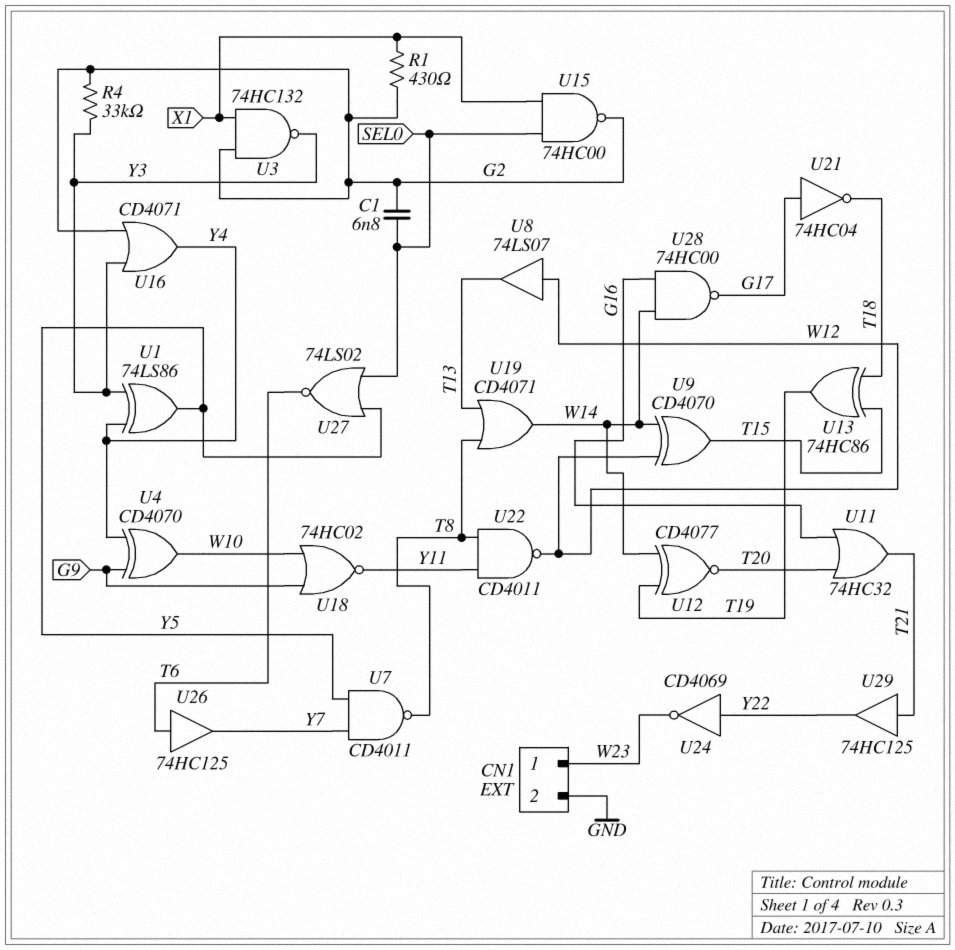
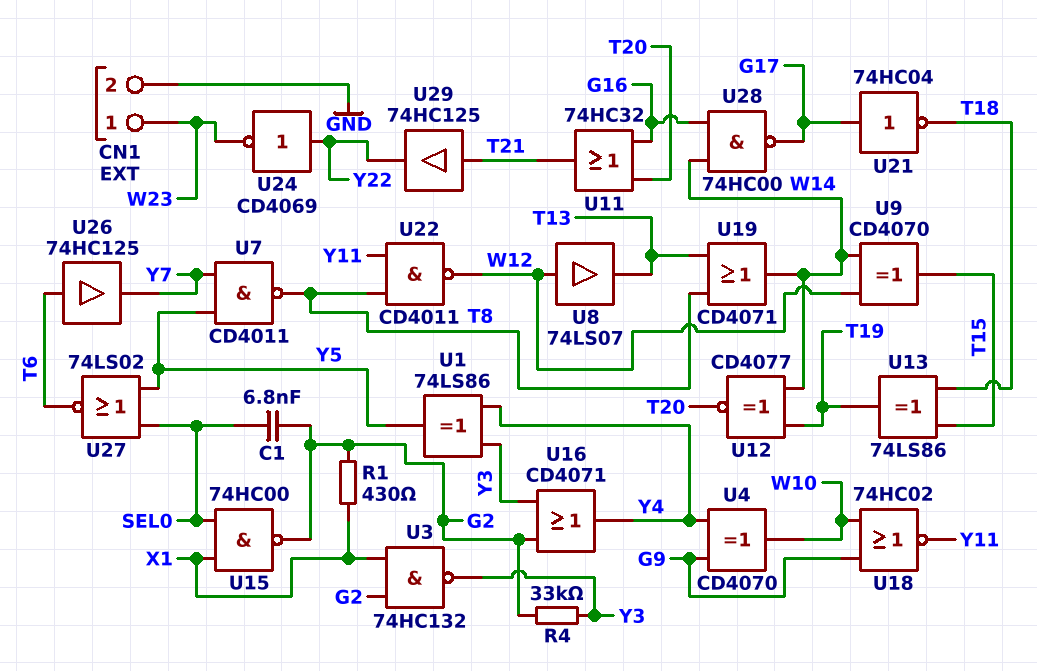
U13: XOR 74HC86 (in T15, in T18, out T19) -> XOR 74LS86 (in T15, in T18, out T19)

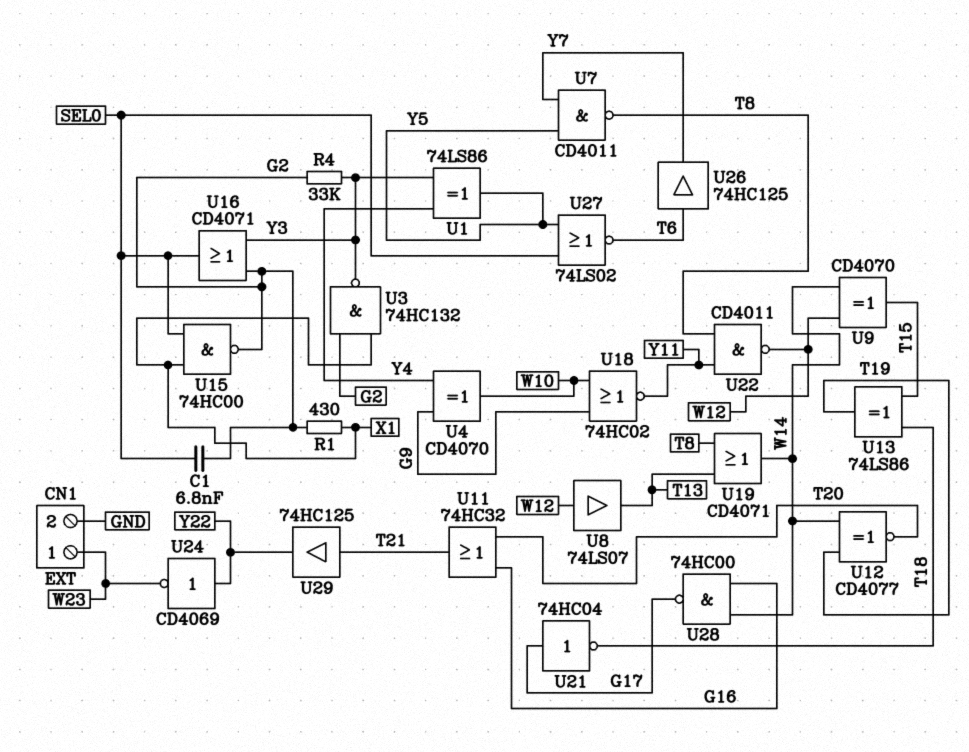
U16: OR CD4071 (in G2, in Y3, out Y4) -> OR CD4071 (in G2, in Y3, out SEL0)

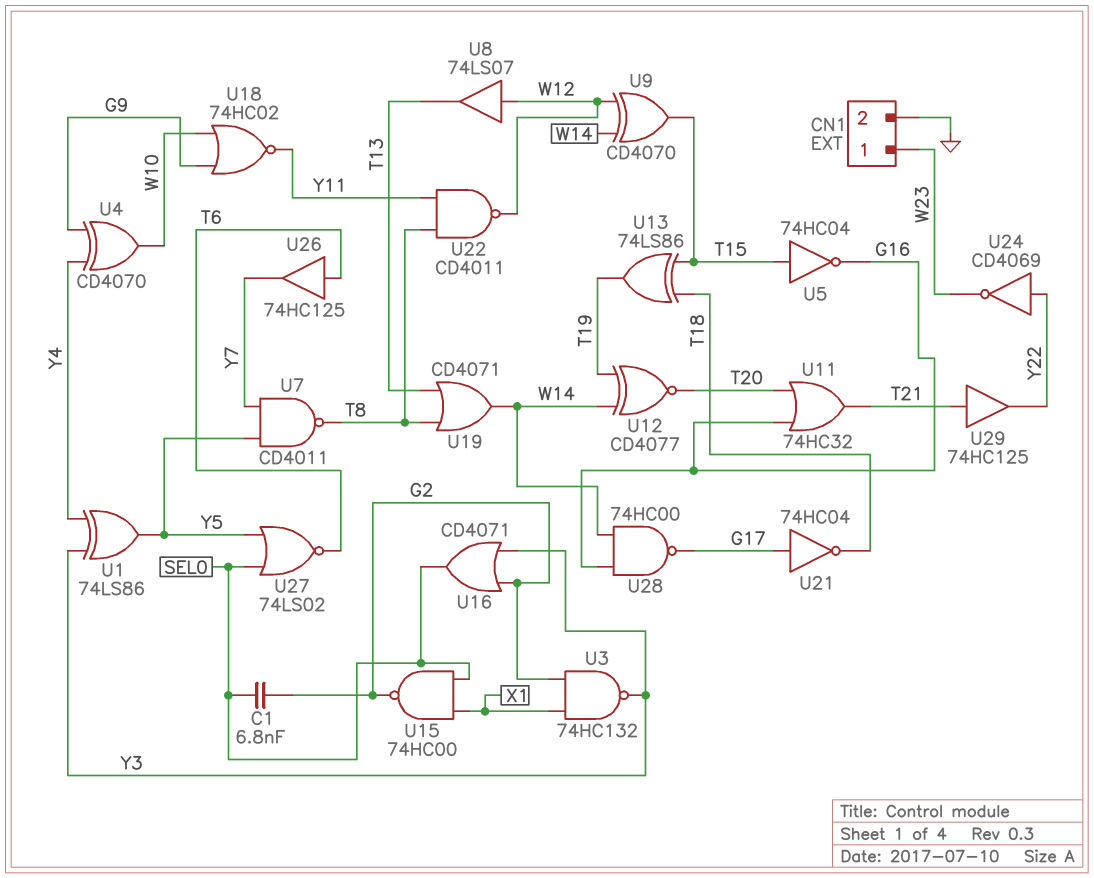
R1: 430 (G2, X1) -> none
R4: 33k (G2, Y3) -> none
U5: none -> NOT 74HC04 (in T15, out G16)

